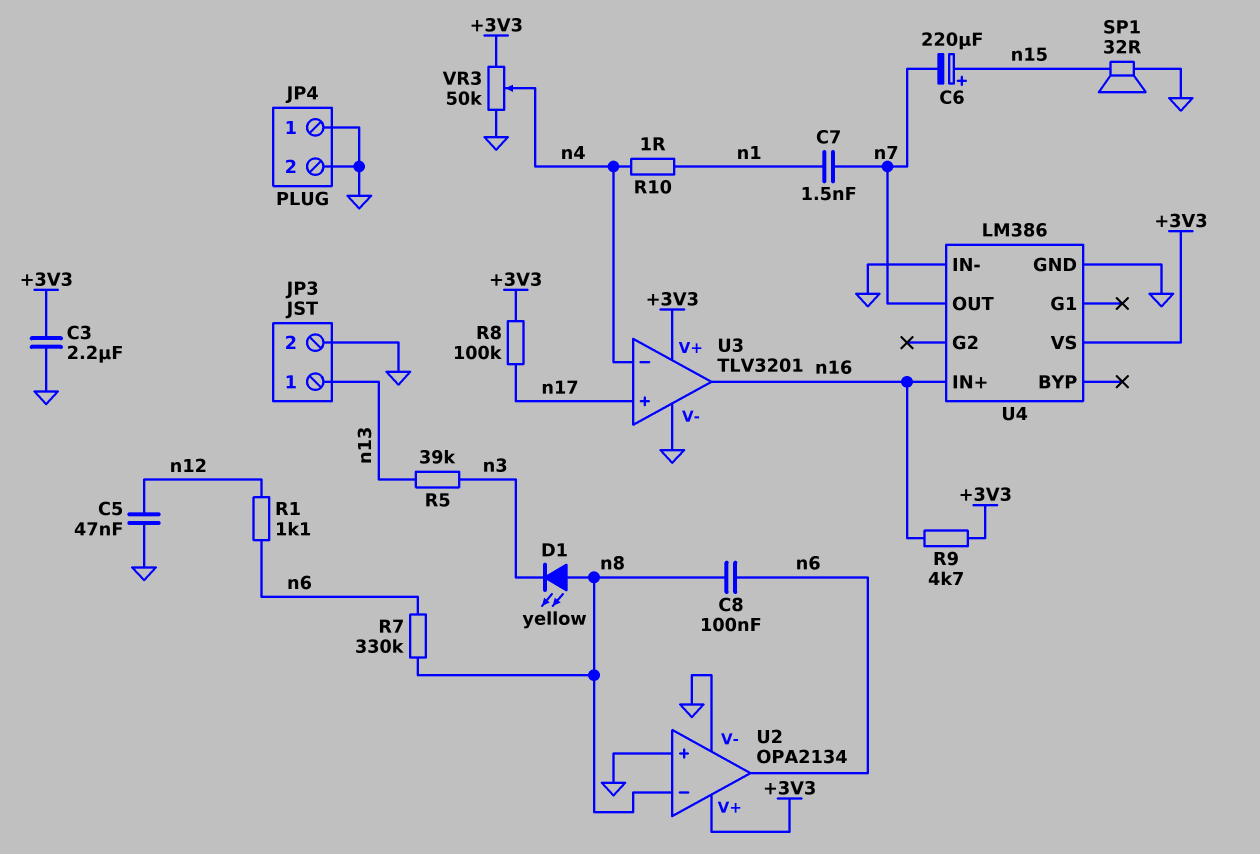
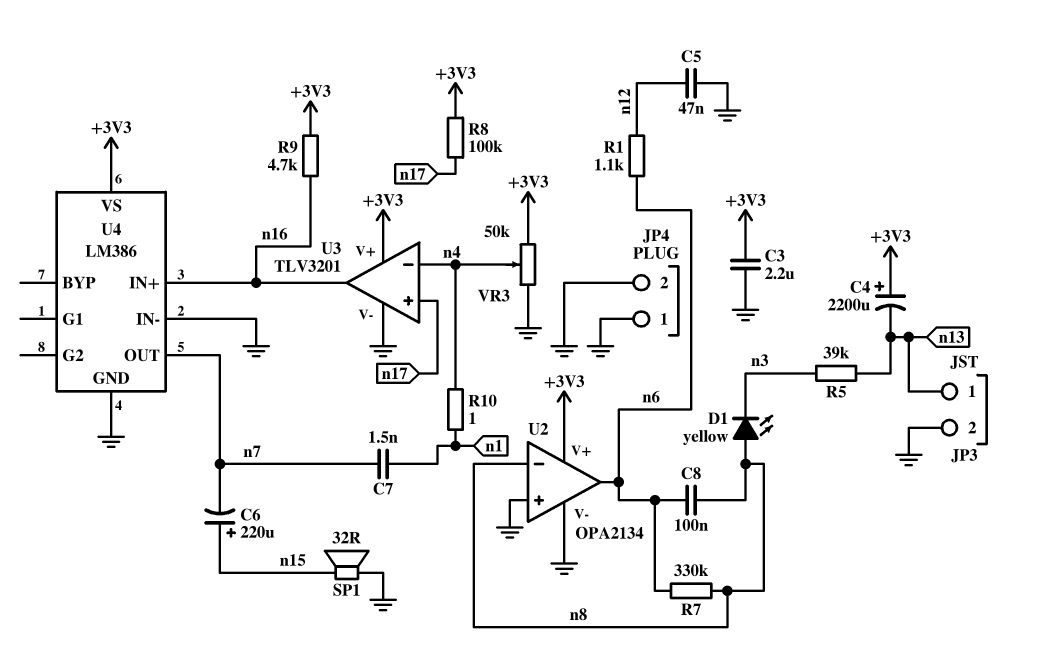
C4: none -> 2200uF (plus +3V3, minus n13)

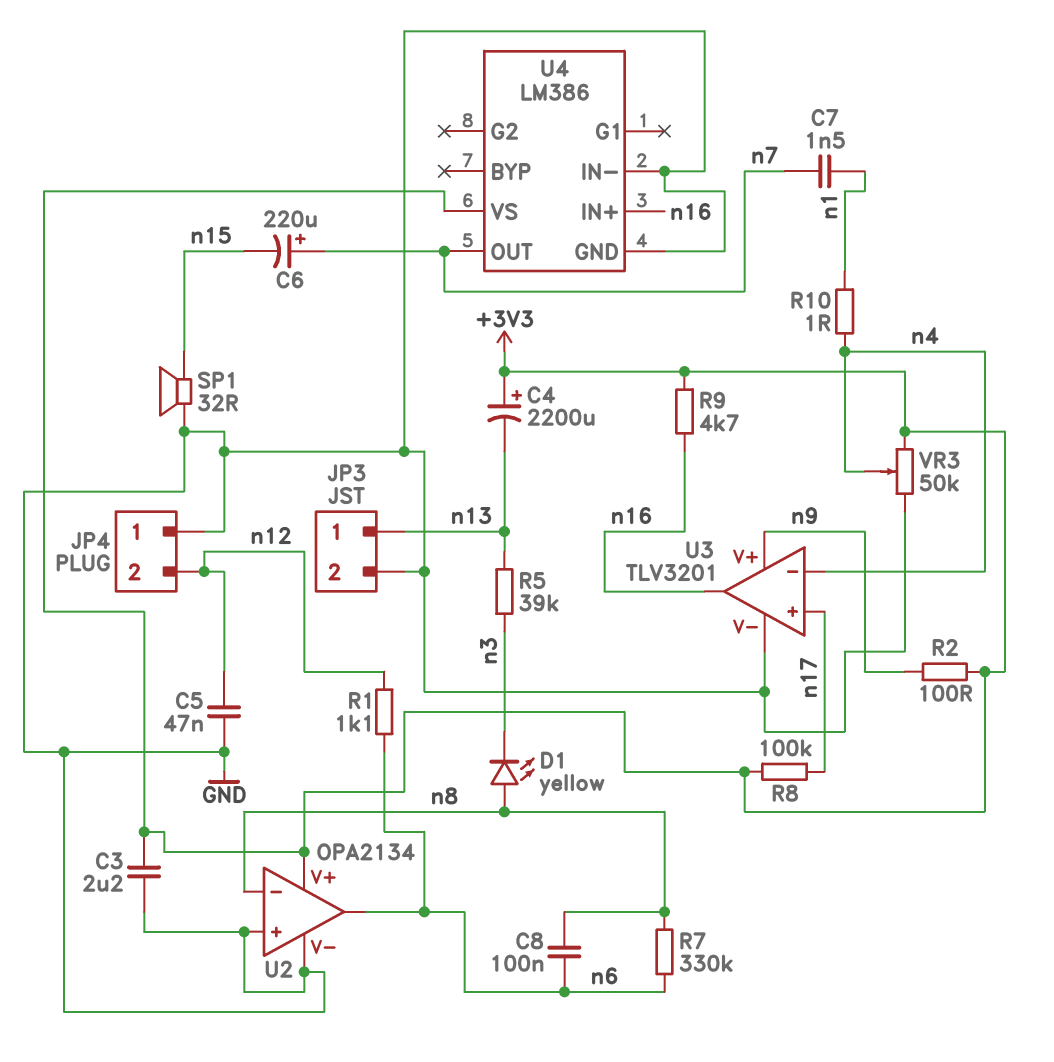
C6: 220uF (plus n15, minus n7) -> 220uF (plus n7, minus n15)
JP4 pin 2: GND -> n12
R2: none -> 100 (+3V3, n9)
U3 pin V+: +3V3 -> n9

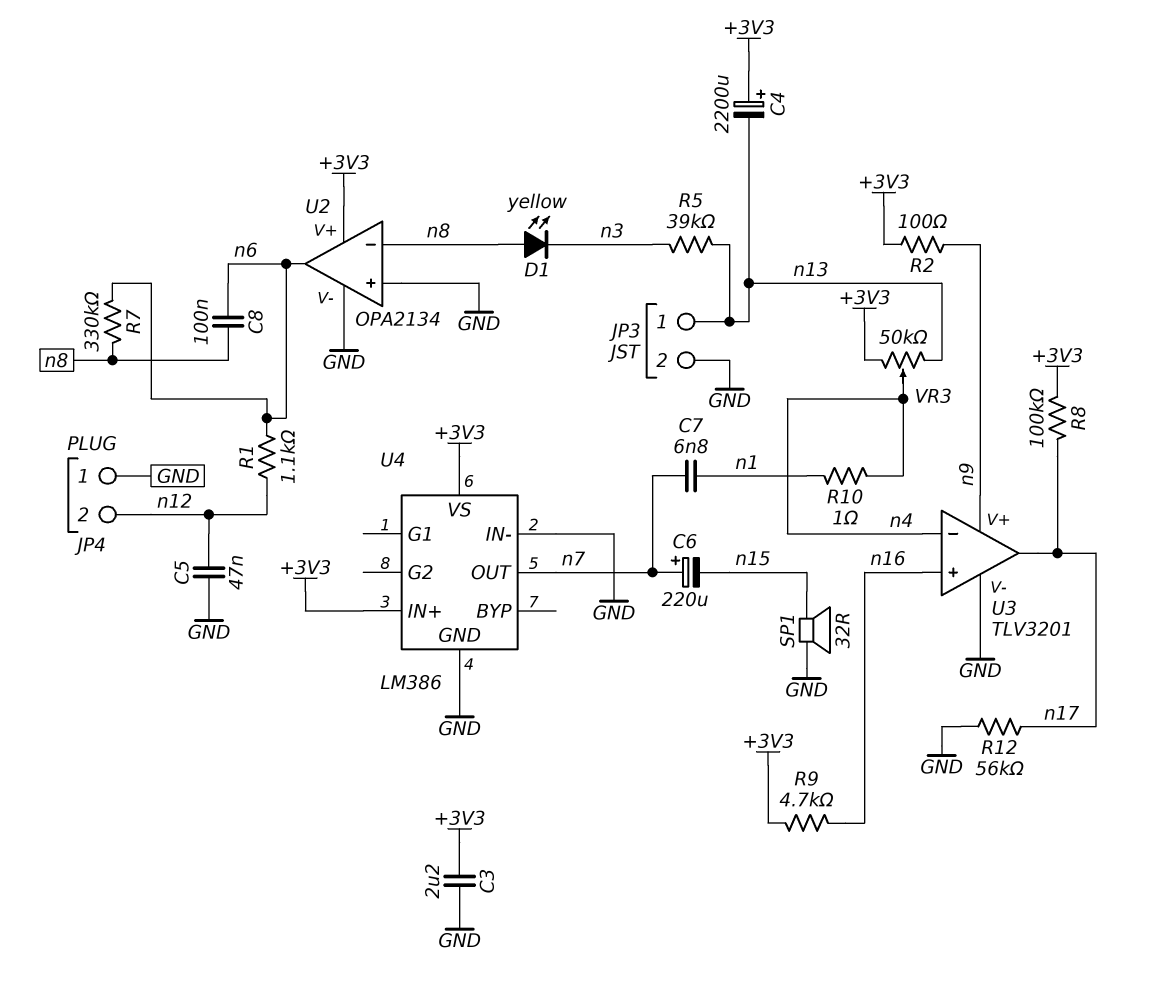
C7: 1.5nF (n1, n7) -> 6.8nF (n1, n7)
R12: none -> 56k (GND, n17)
U3 pin in+: n17 -> n16
U3 pin out: n16 -> n17
U4 pin IN+: n16 -> +3V3
VR3: 50k (+3V3, GND, wiper n4) -> 50k (+3V3, n13, wiper n4)

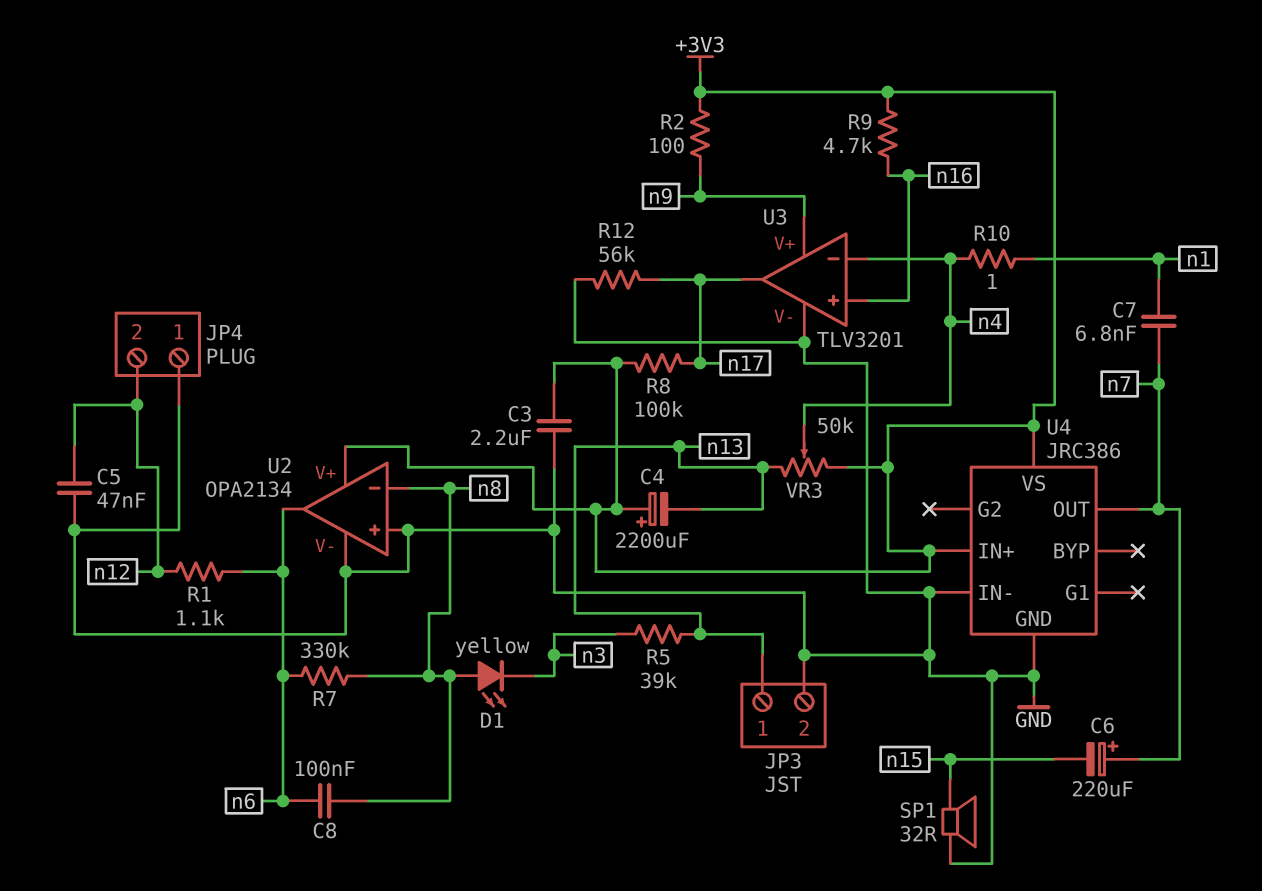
U4: LM386 -> JRC386

